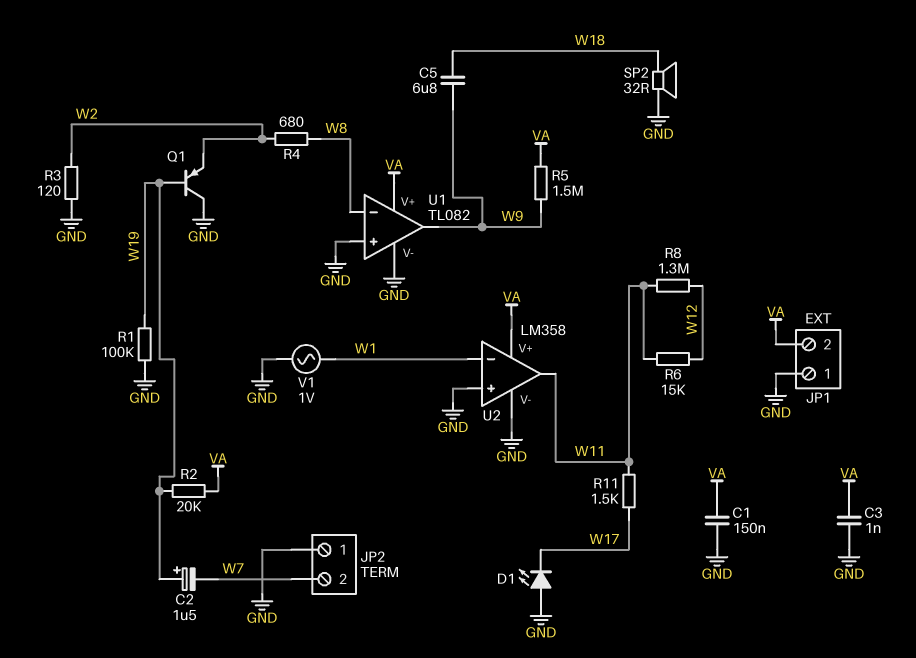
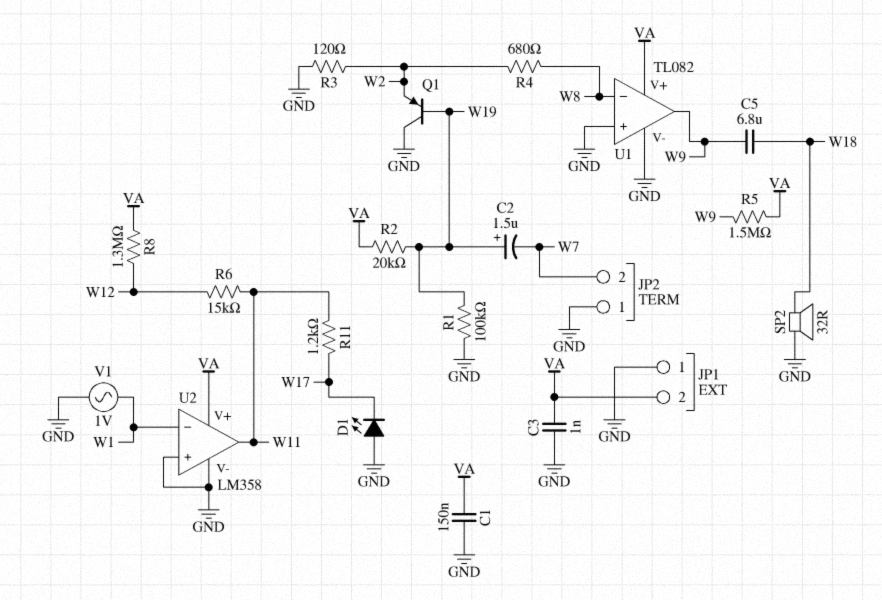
R8: 1.3M (W11, W12) -> 1.3M (VA, W12)
R11: 1.5k (W11, W17) -> 1.2k (W11, W17)

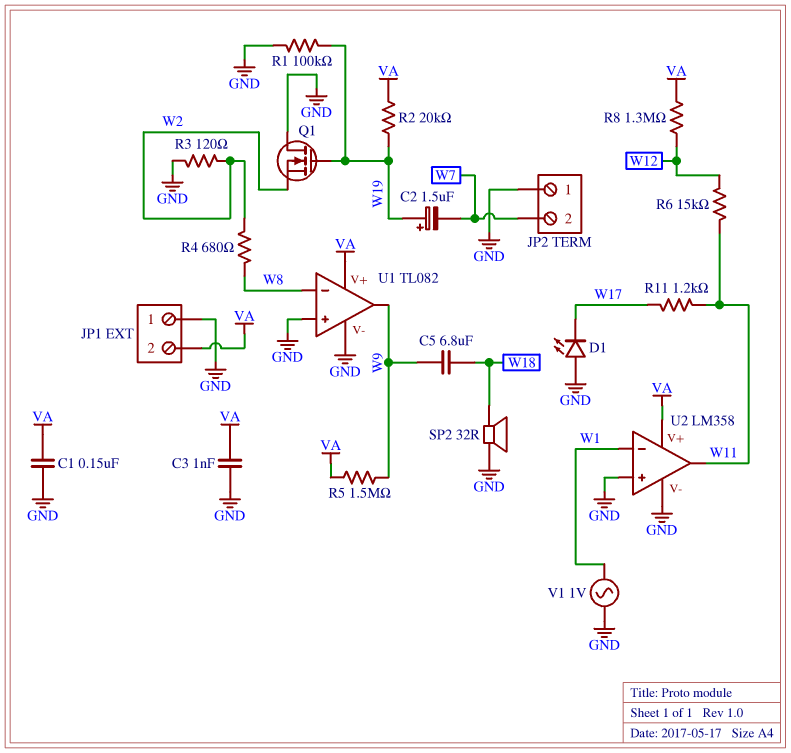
Q1: PNP (B W19, C GND, E W2) -> NMOS (G W19, D GND, S W2)

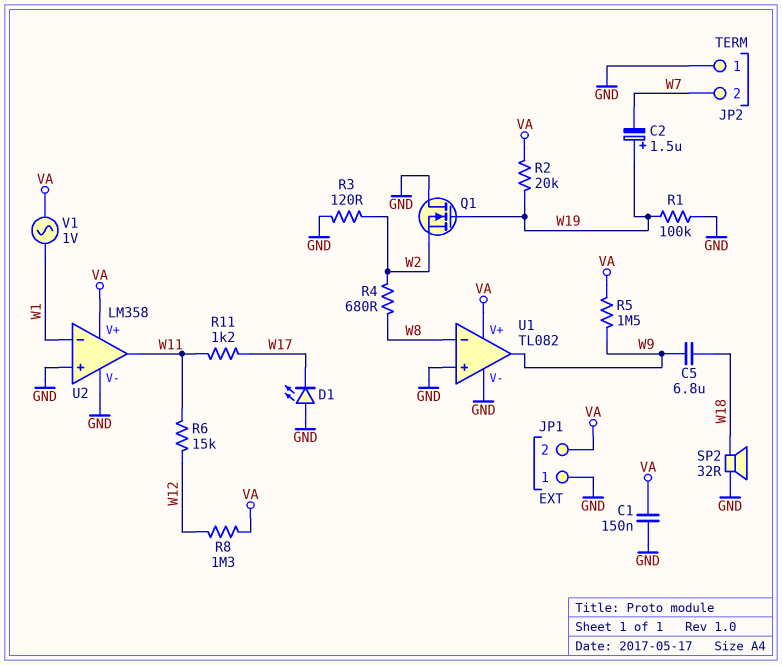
C3: 1nF (GND, VA) -> none
V1: AC 1V (GND, W1) -> AC 1V (VA, W1)

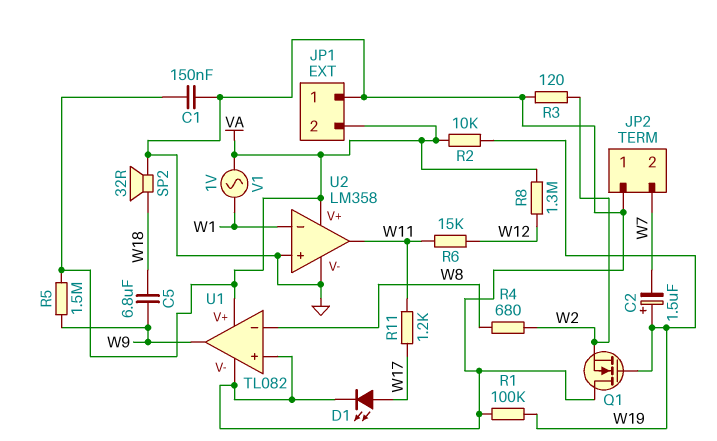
D1: LED (A GND, K W17) -> LED (A W17, K GND)
R2: 20k (VA, W19) -> 10k (VA, W19)

